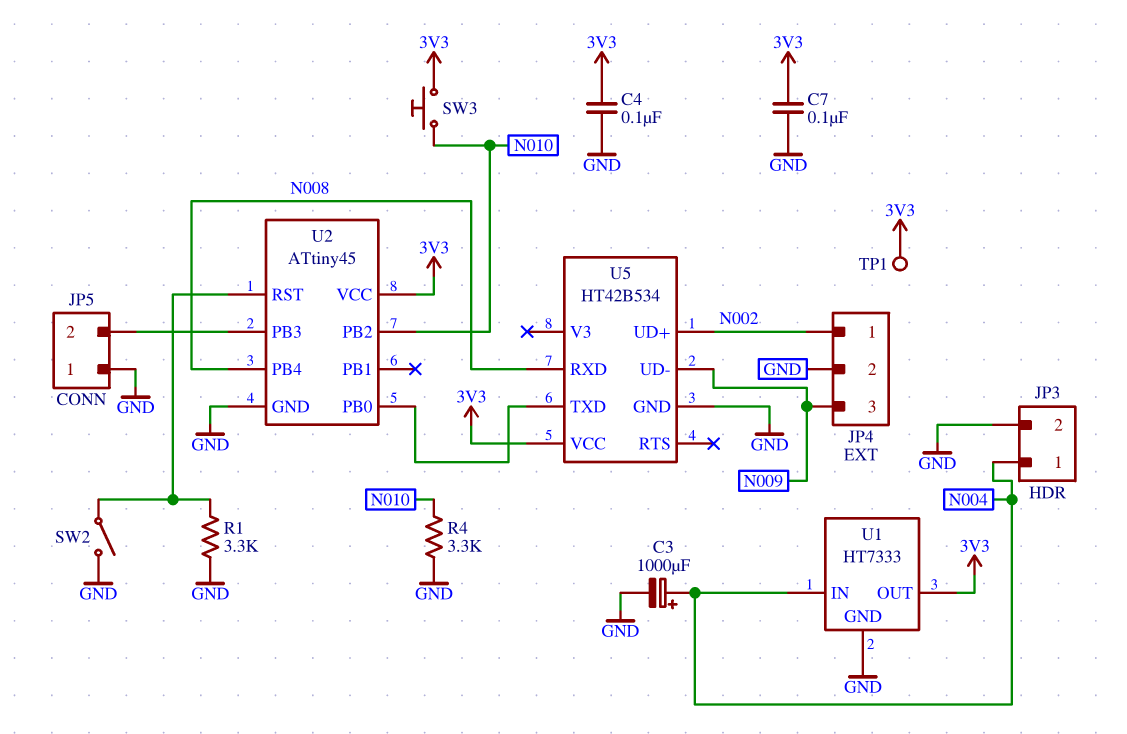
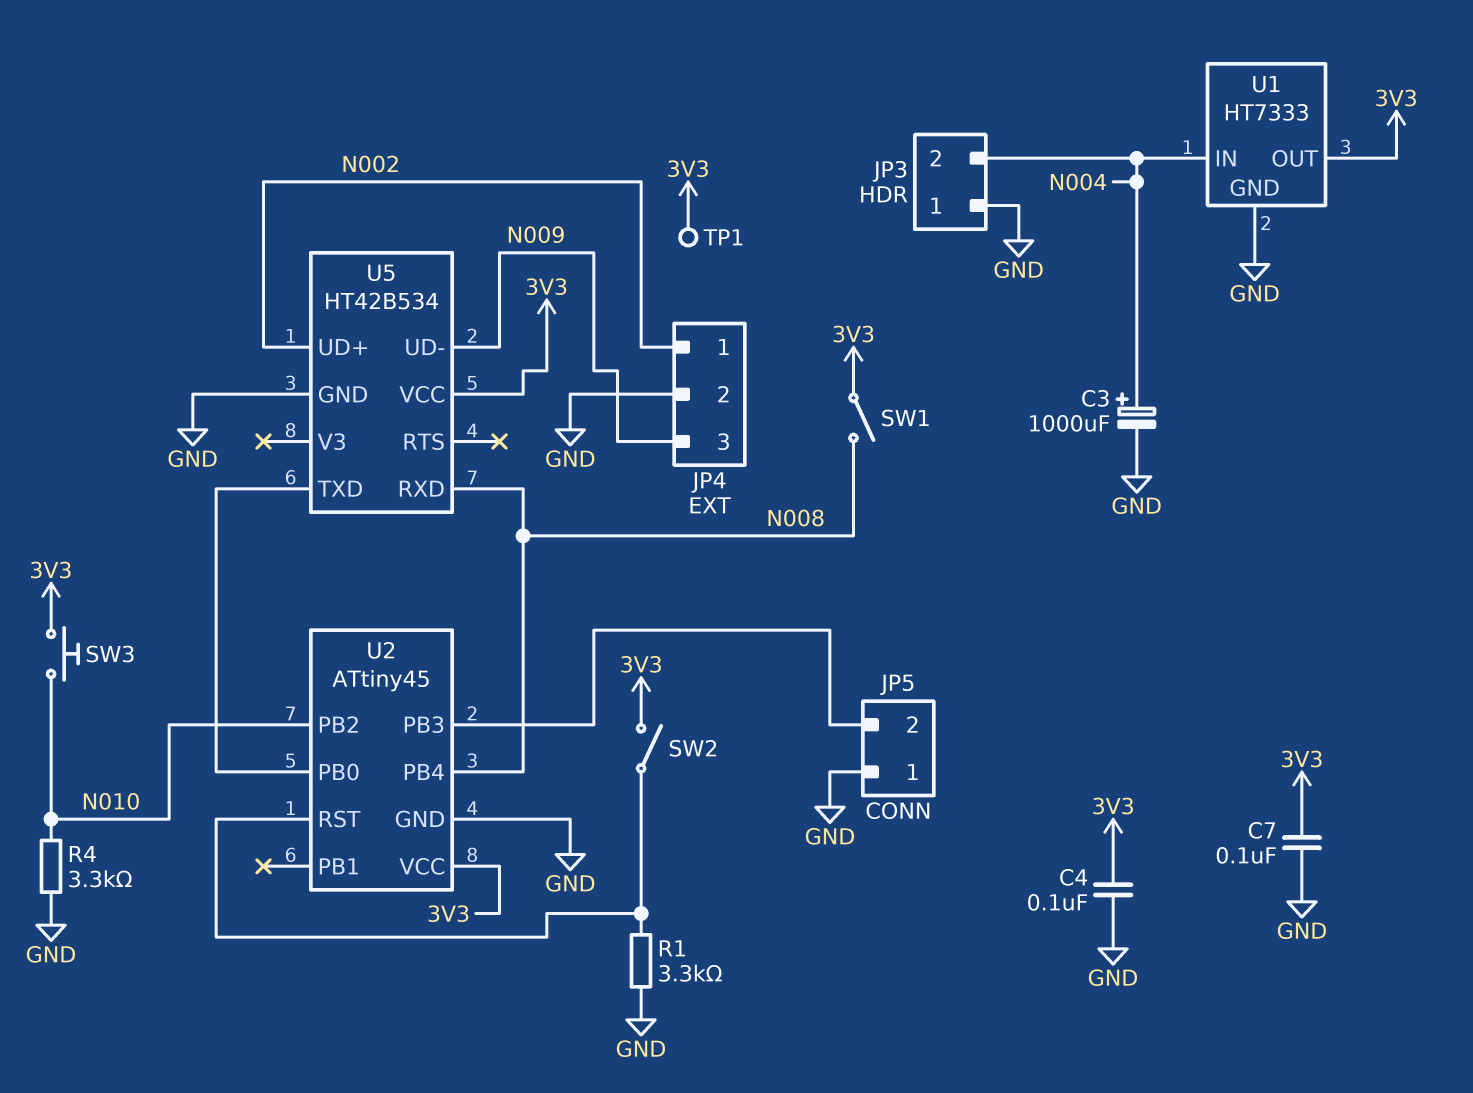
JP3 pin 1: N004 -> GND
JP3 pin 2: GND -> N004
SW1: none -> switch (3V3, N008)
SW2: switch (GND, U2/RST) -> switch (3V3, U2/RST)

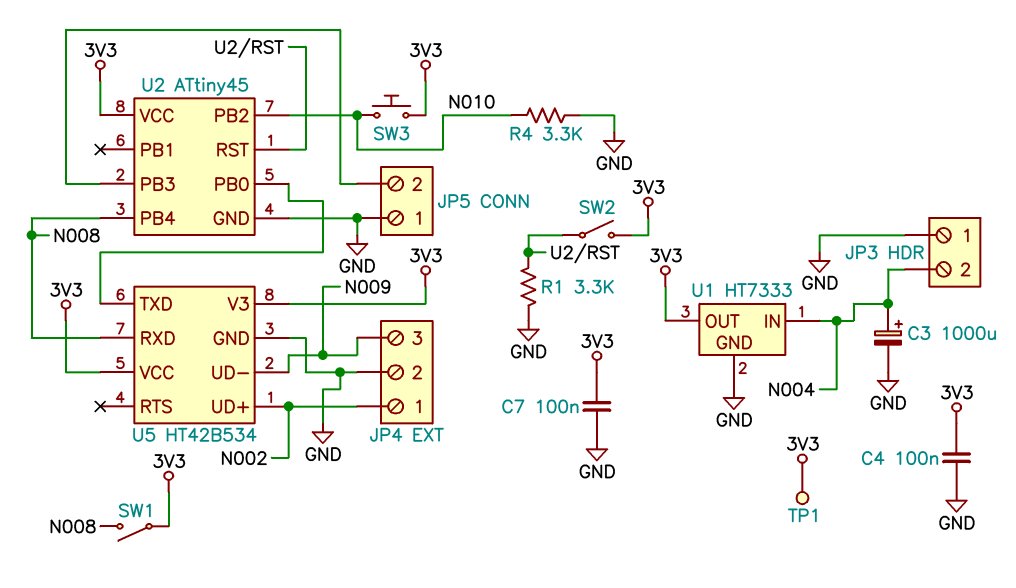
U5 pin V3: none -> 3V3

